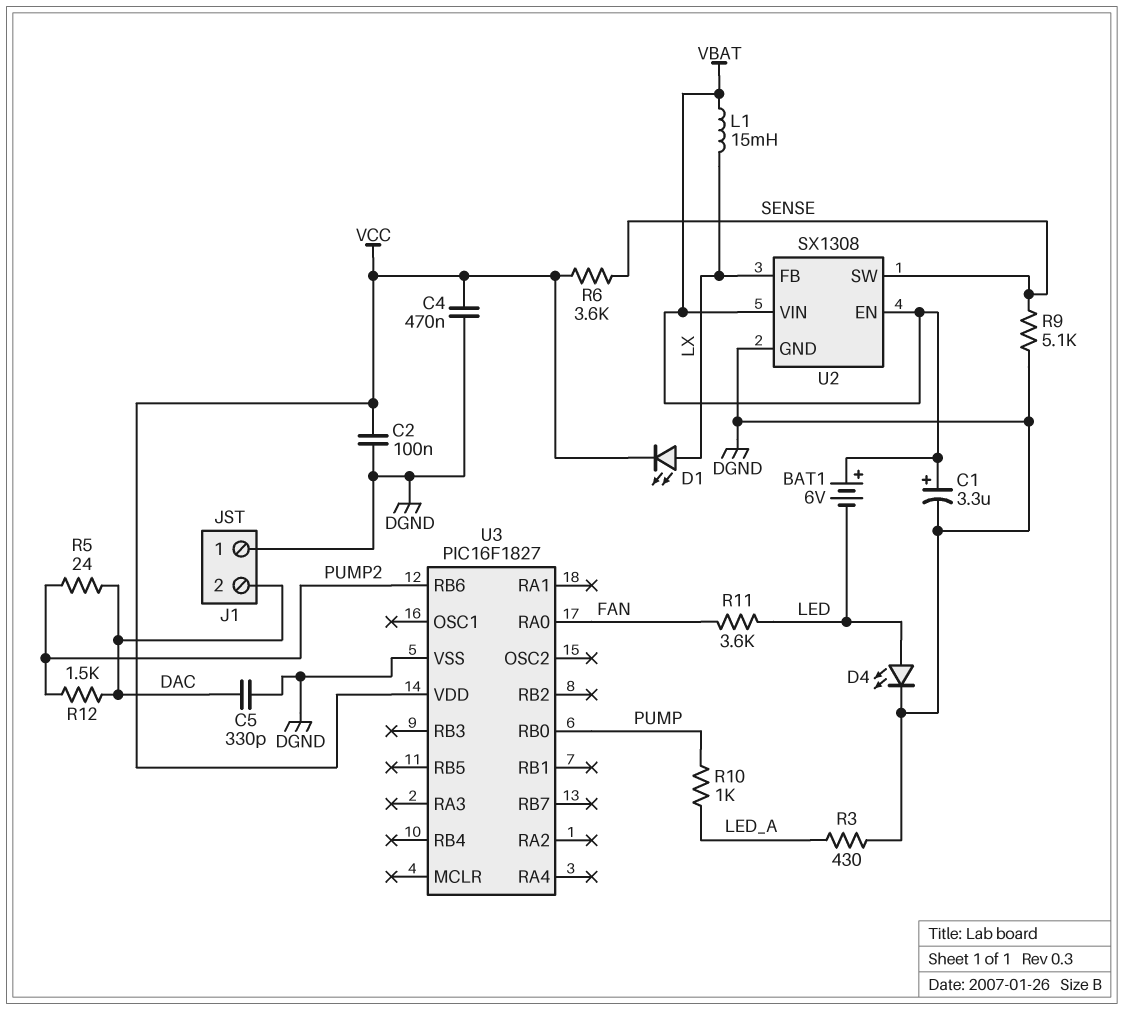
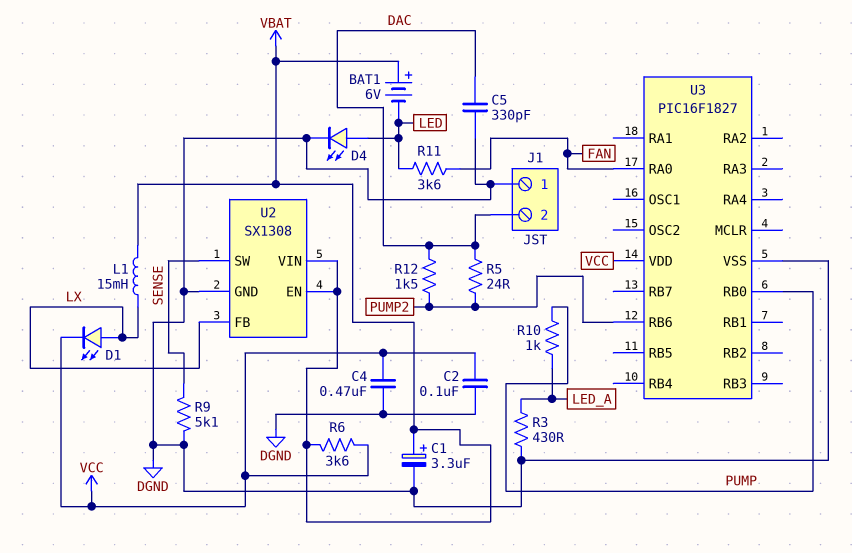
R6: 3.6k (SENSE, VCC) -> 3.6k (VBAT, VCC)

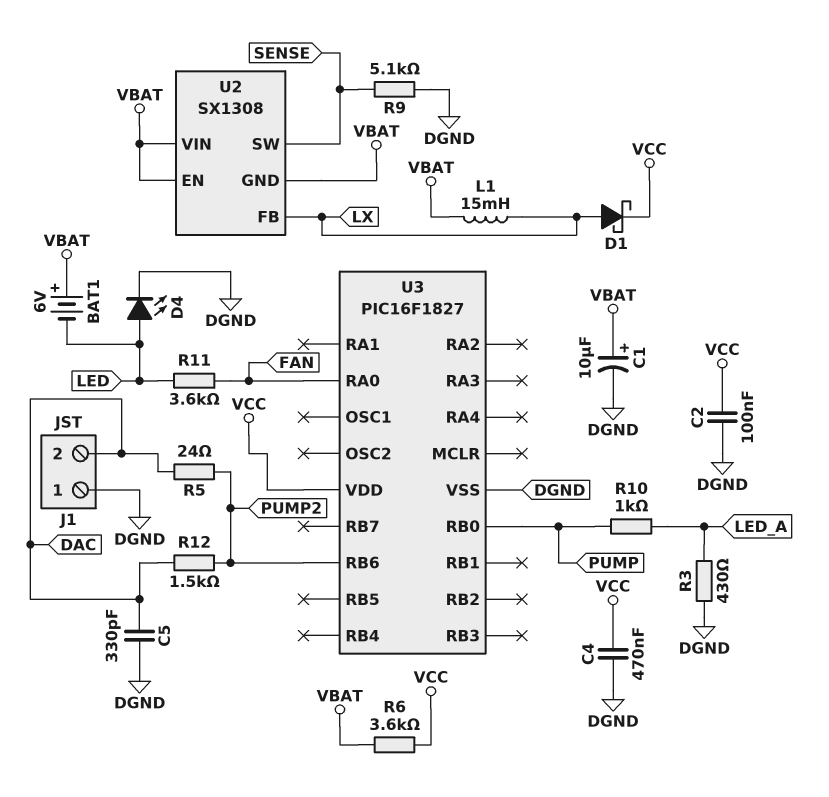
C1: 3.3uF (plus VBAT, minus DGND) -> 10uF (plus VBAT, minus DGND)
D1: LED (A LX, K VCC) -> schottky (A LX, K VCC)
U2 pin GND: DGND -> VBAT

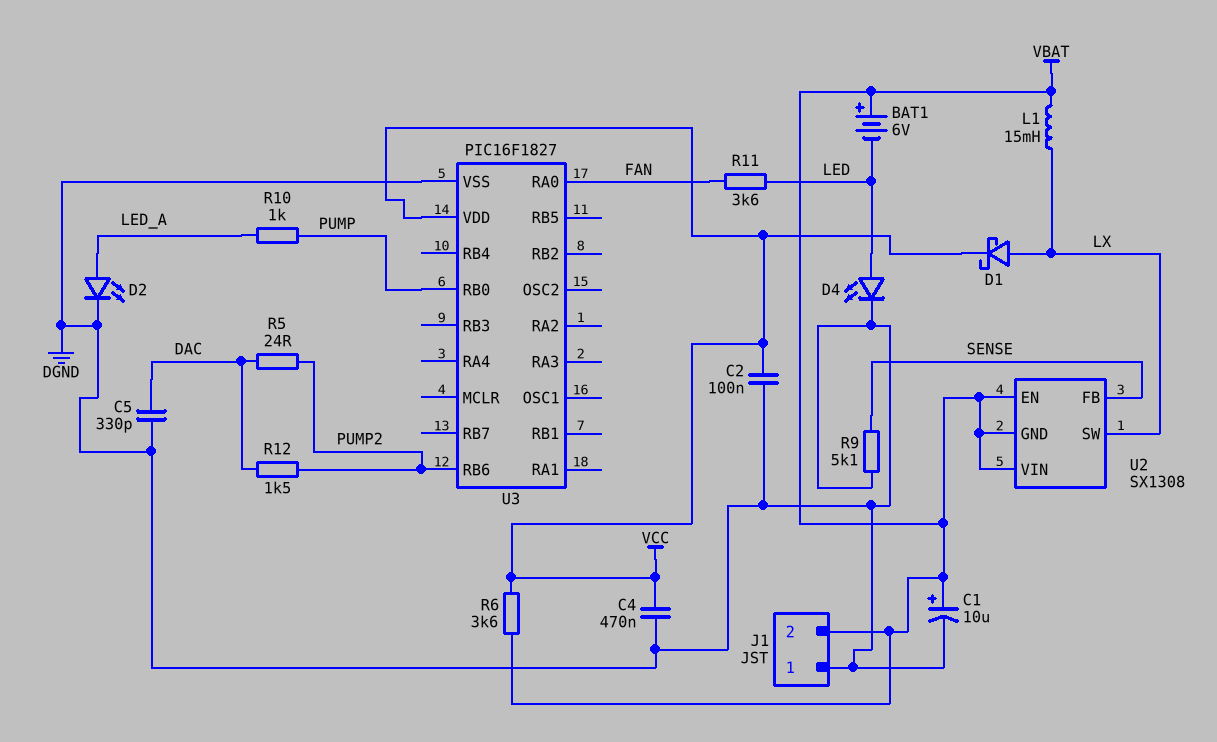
D2: none -> LED (A LED_A, K DGND)
J1 pin 2: DAC -> VBAT
R3: 430 (DGND, LED_A) -> none
U2 pin FB: LX -> SENSE
U2 pin SW: SENSE -> LX

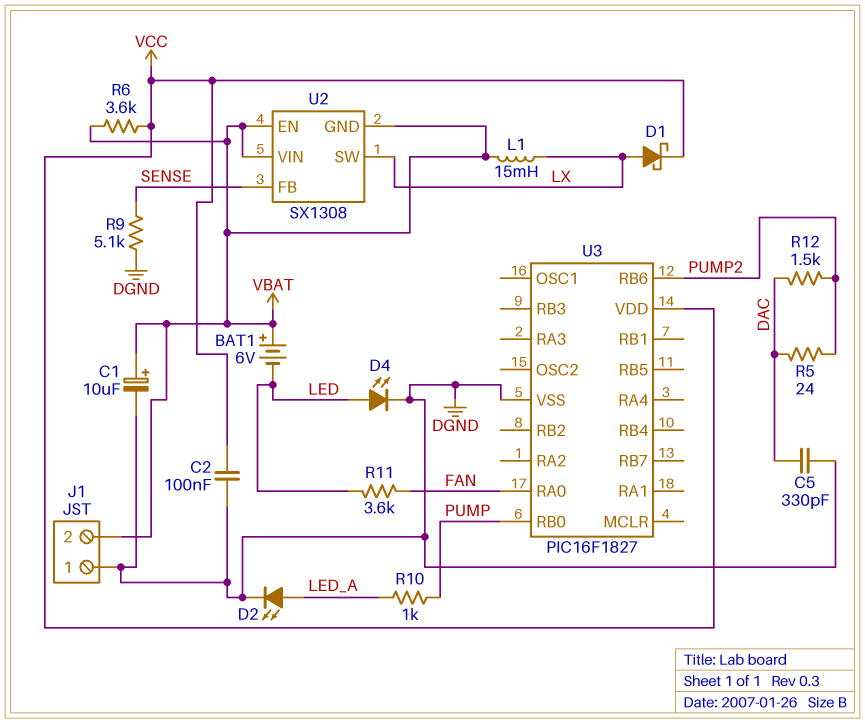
C4: 470nF (DGND, VCC) -> none

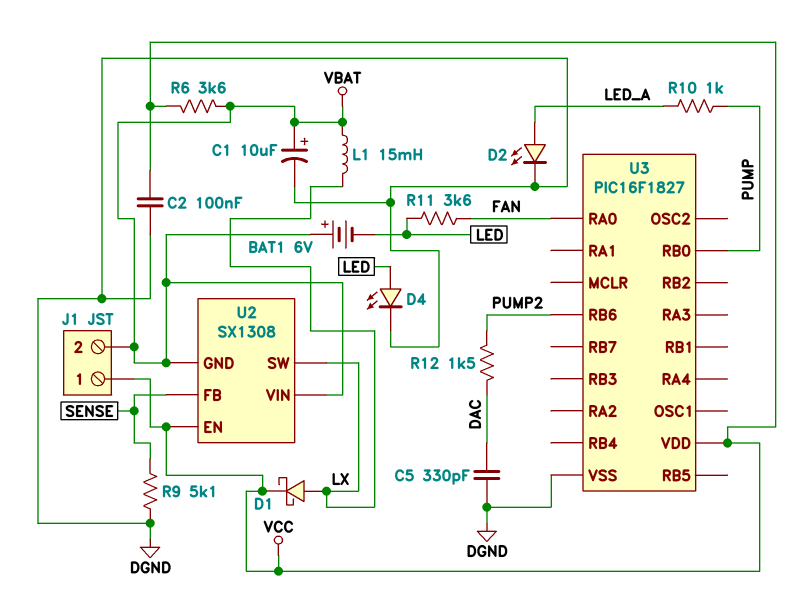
J1 pin 1: DGND -> VCC
R5: 24 (DAC, PUMP2) -> none
U2 pin EN: VBAT -> VCC

